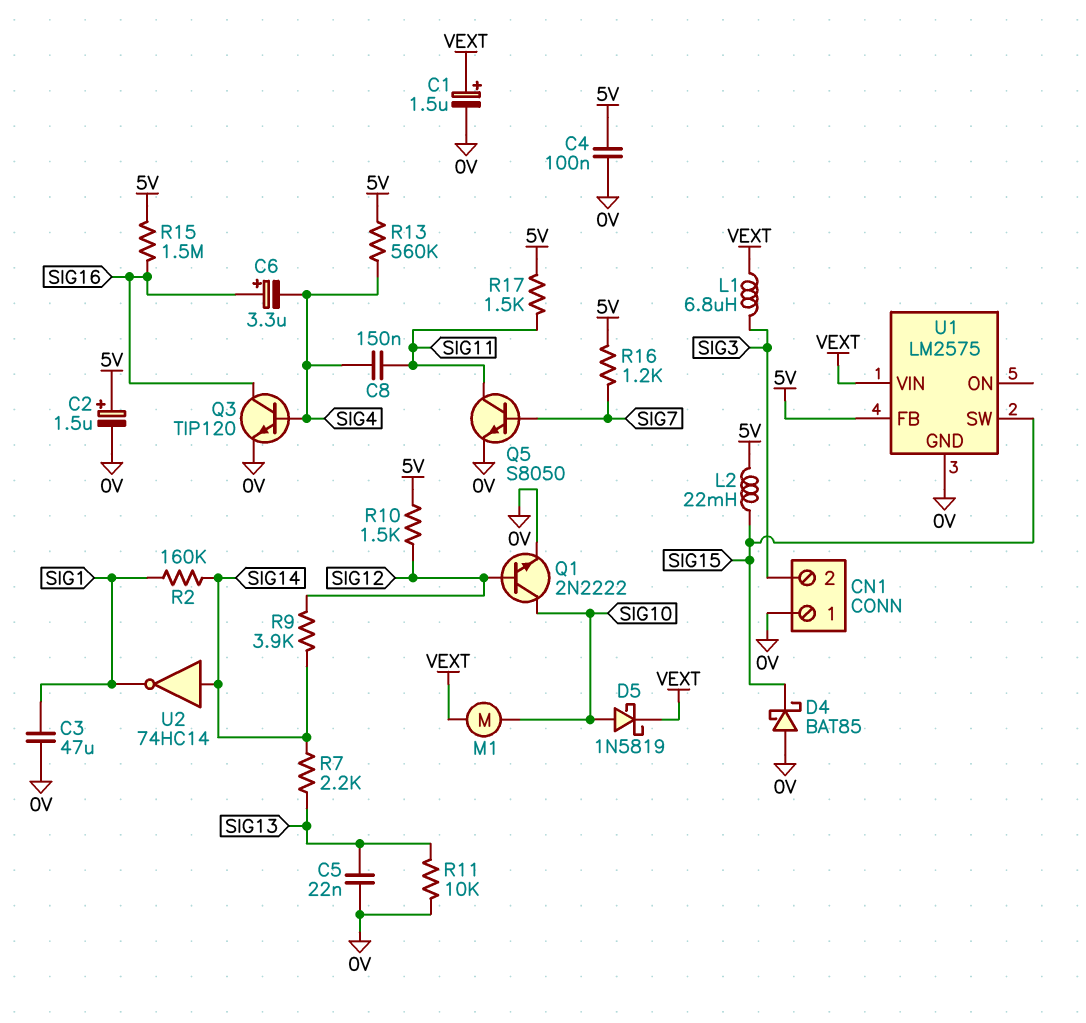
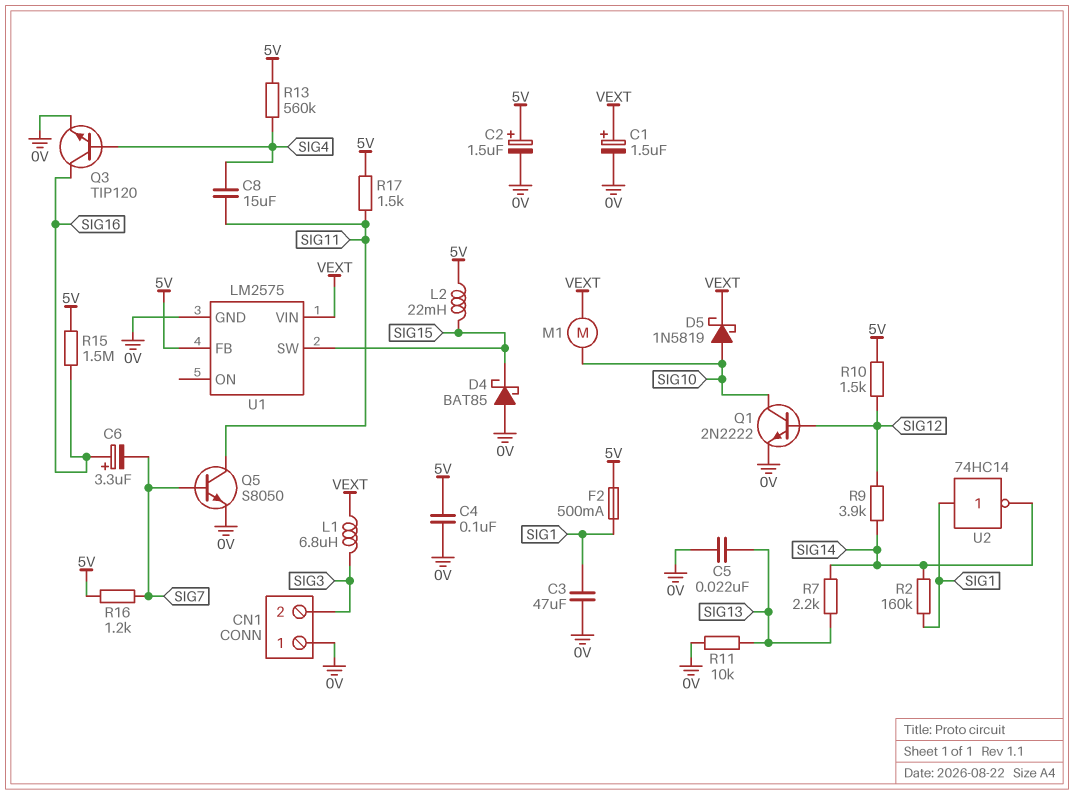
C6: 3.3uF (plus SIG16, minus SIG4) -> 3.3uF (plus SIG16, minus SIG7)
C8: 150nF (SIG4, SIG11) -> 15uF (SIG4, SIG11)
F2: none -> 500mA (5V, SIG1)
U2: NOT 74HC14 (in SIG14, out SIG1) -> NOT 74HC14 (in SIG1, out SIG14)

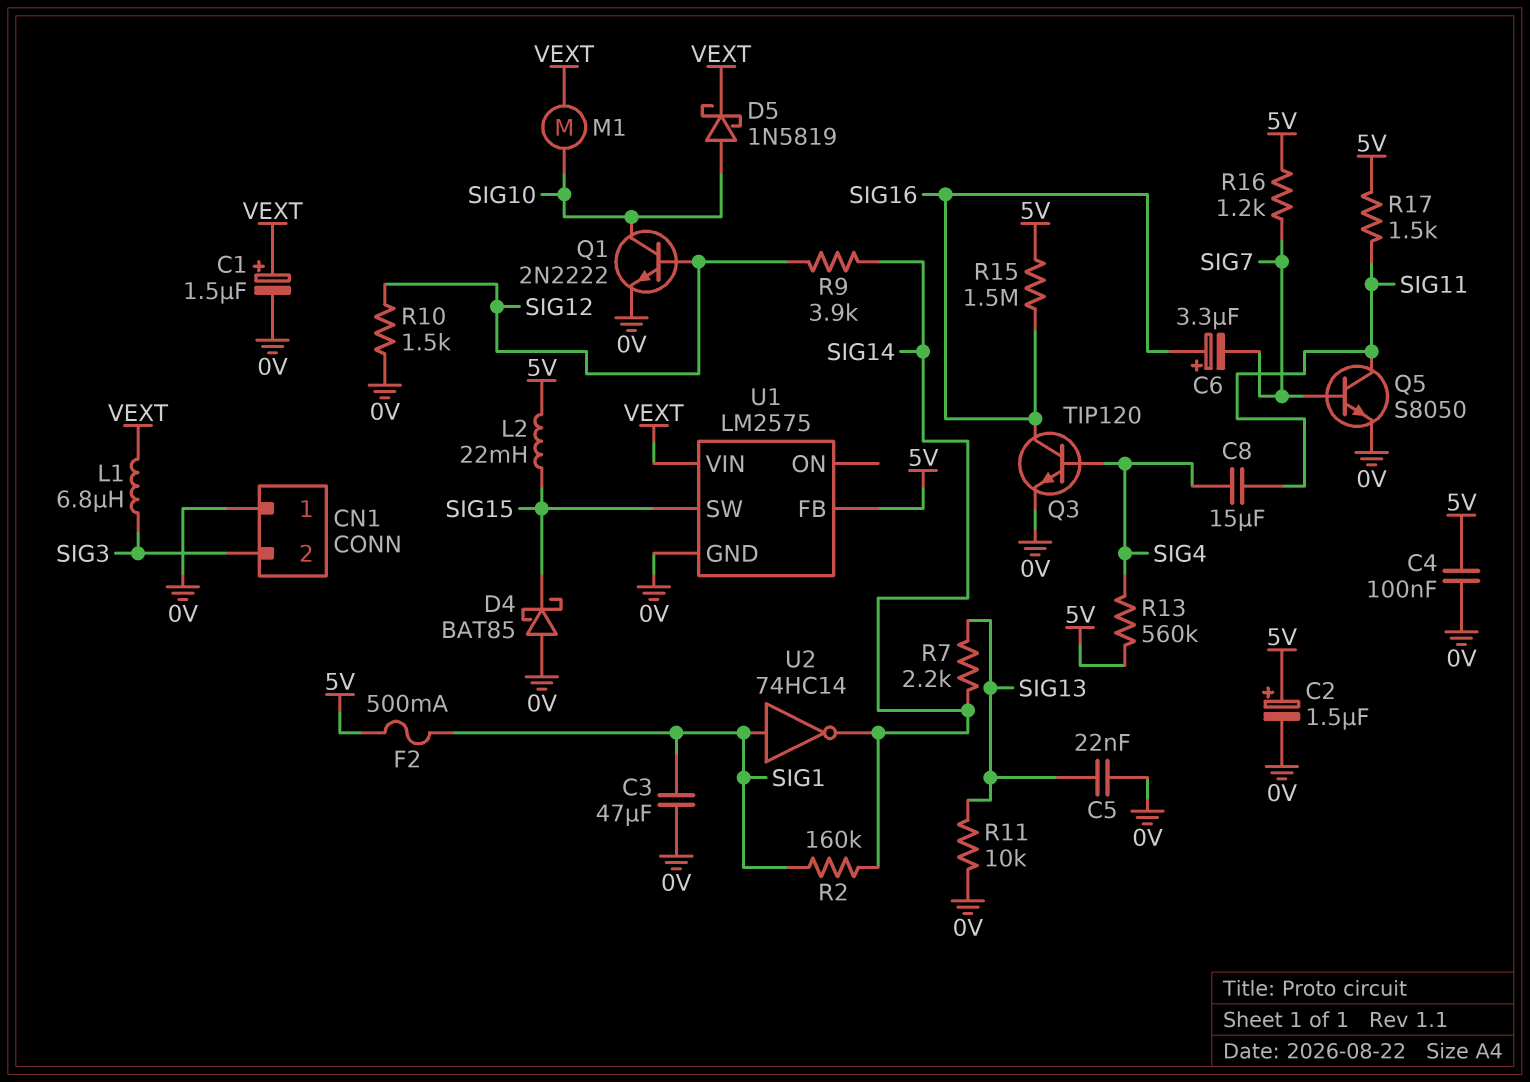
R10: 1.5k (5V, SIG12) -> 1.5k (0V, SIG12)

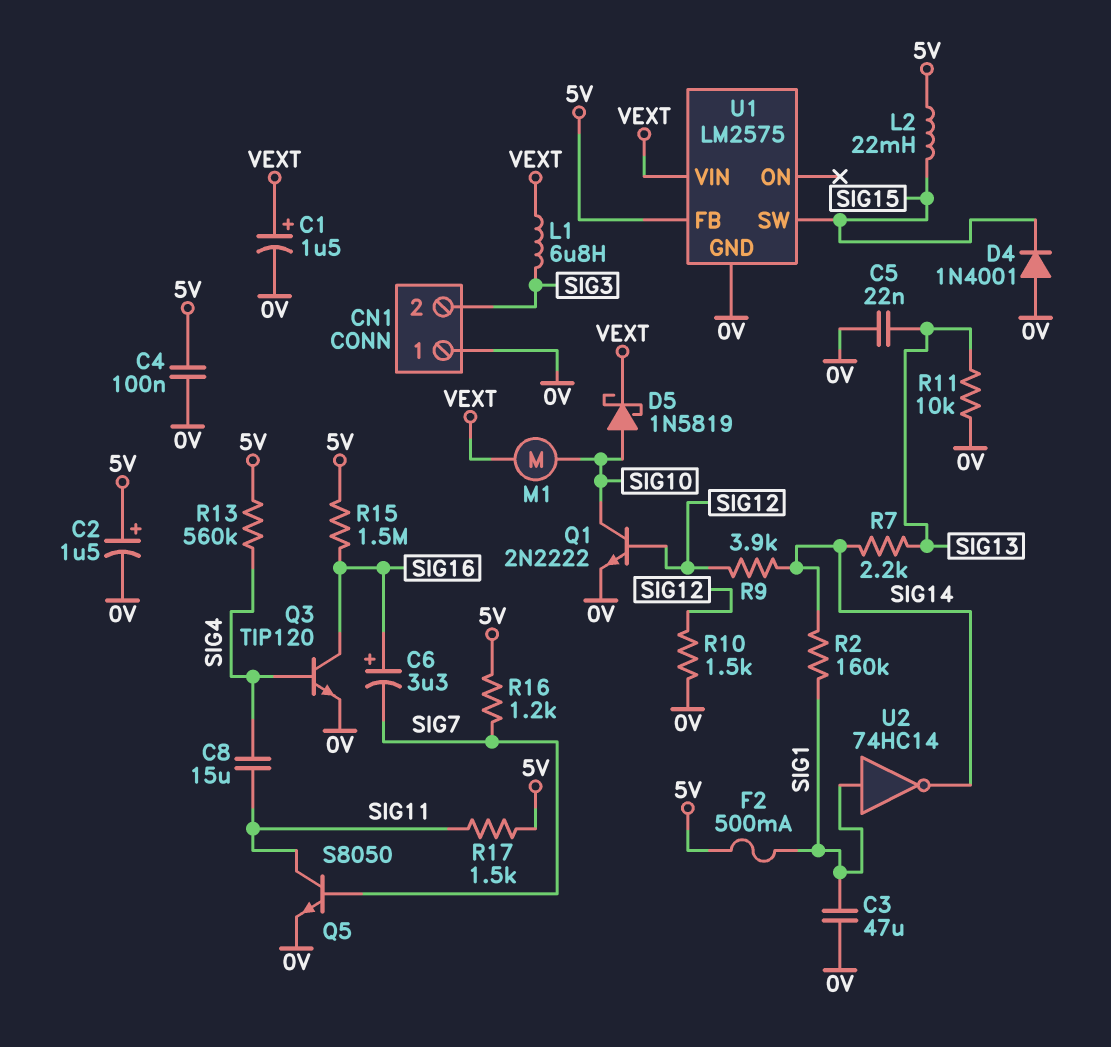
D4: schottky BAT85 (A 0V, K SIG15) -> diode 1N4001 (A 0V, K SIG15)

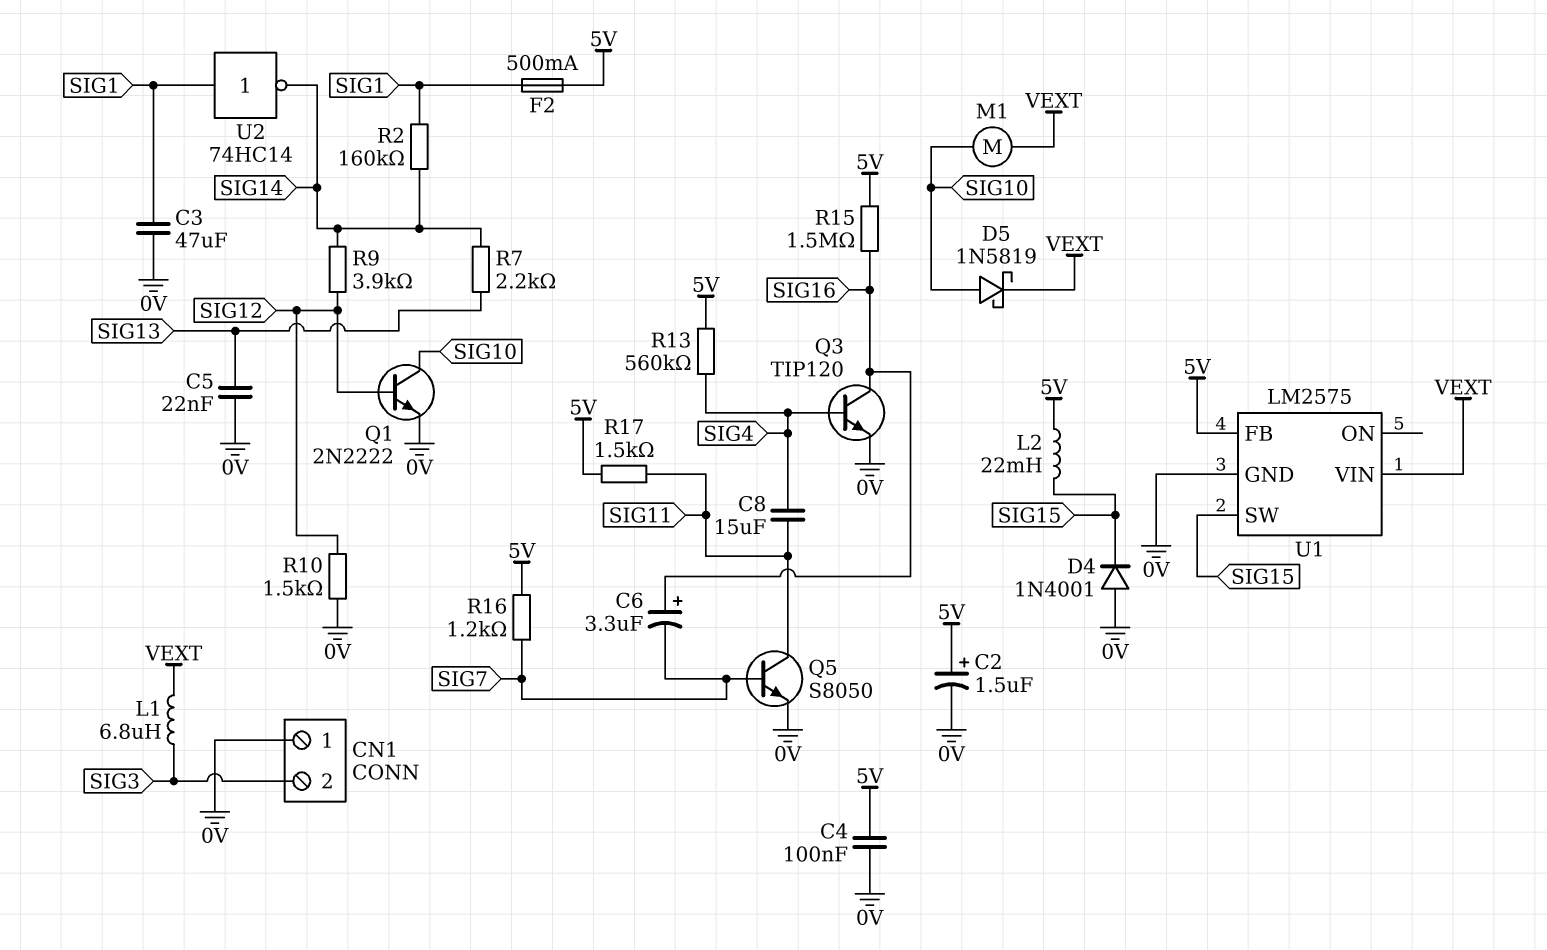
C1: 1.5uF (plus VEXT, minus 0V) -> none
R11: 10k (0V, SIG13) -> none

